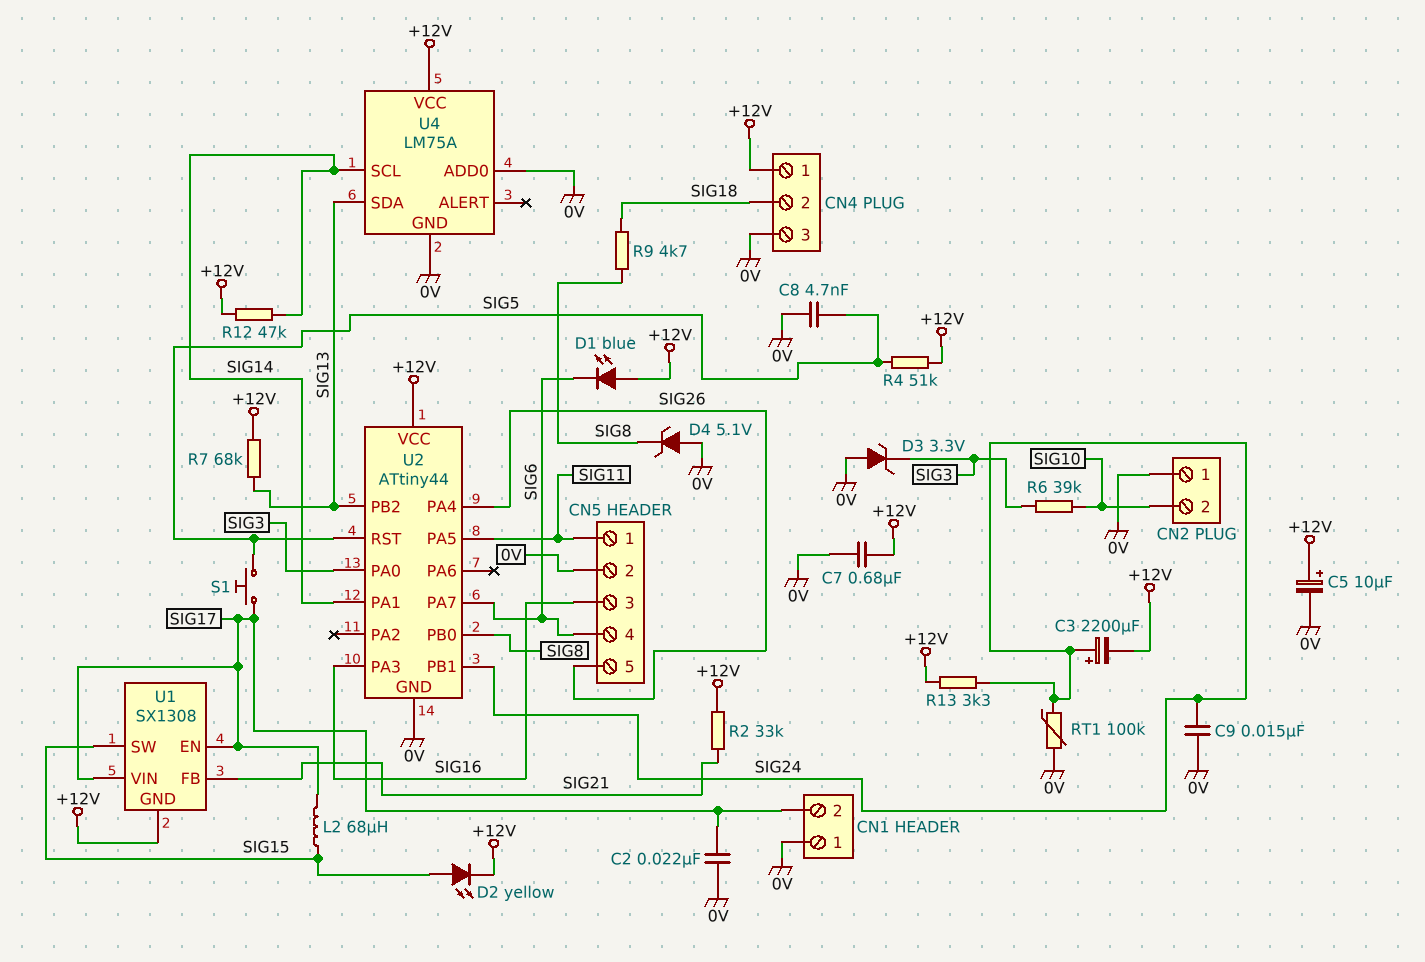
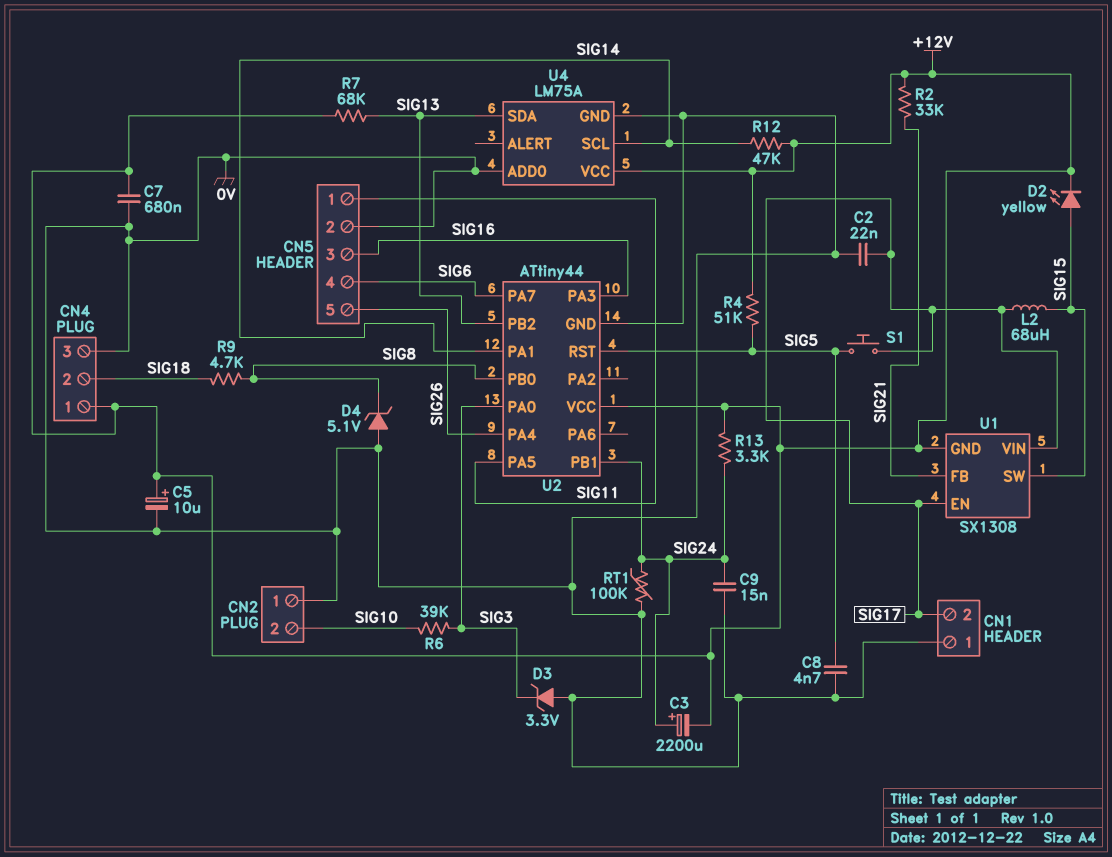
D1: LED blue (A +12V, K SIG6) -> none

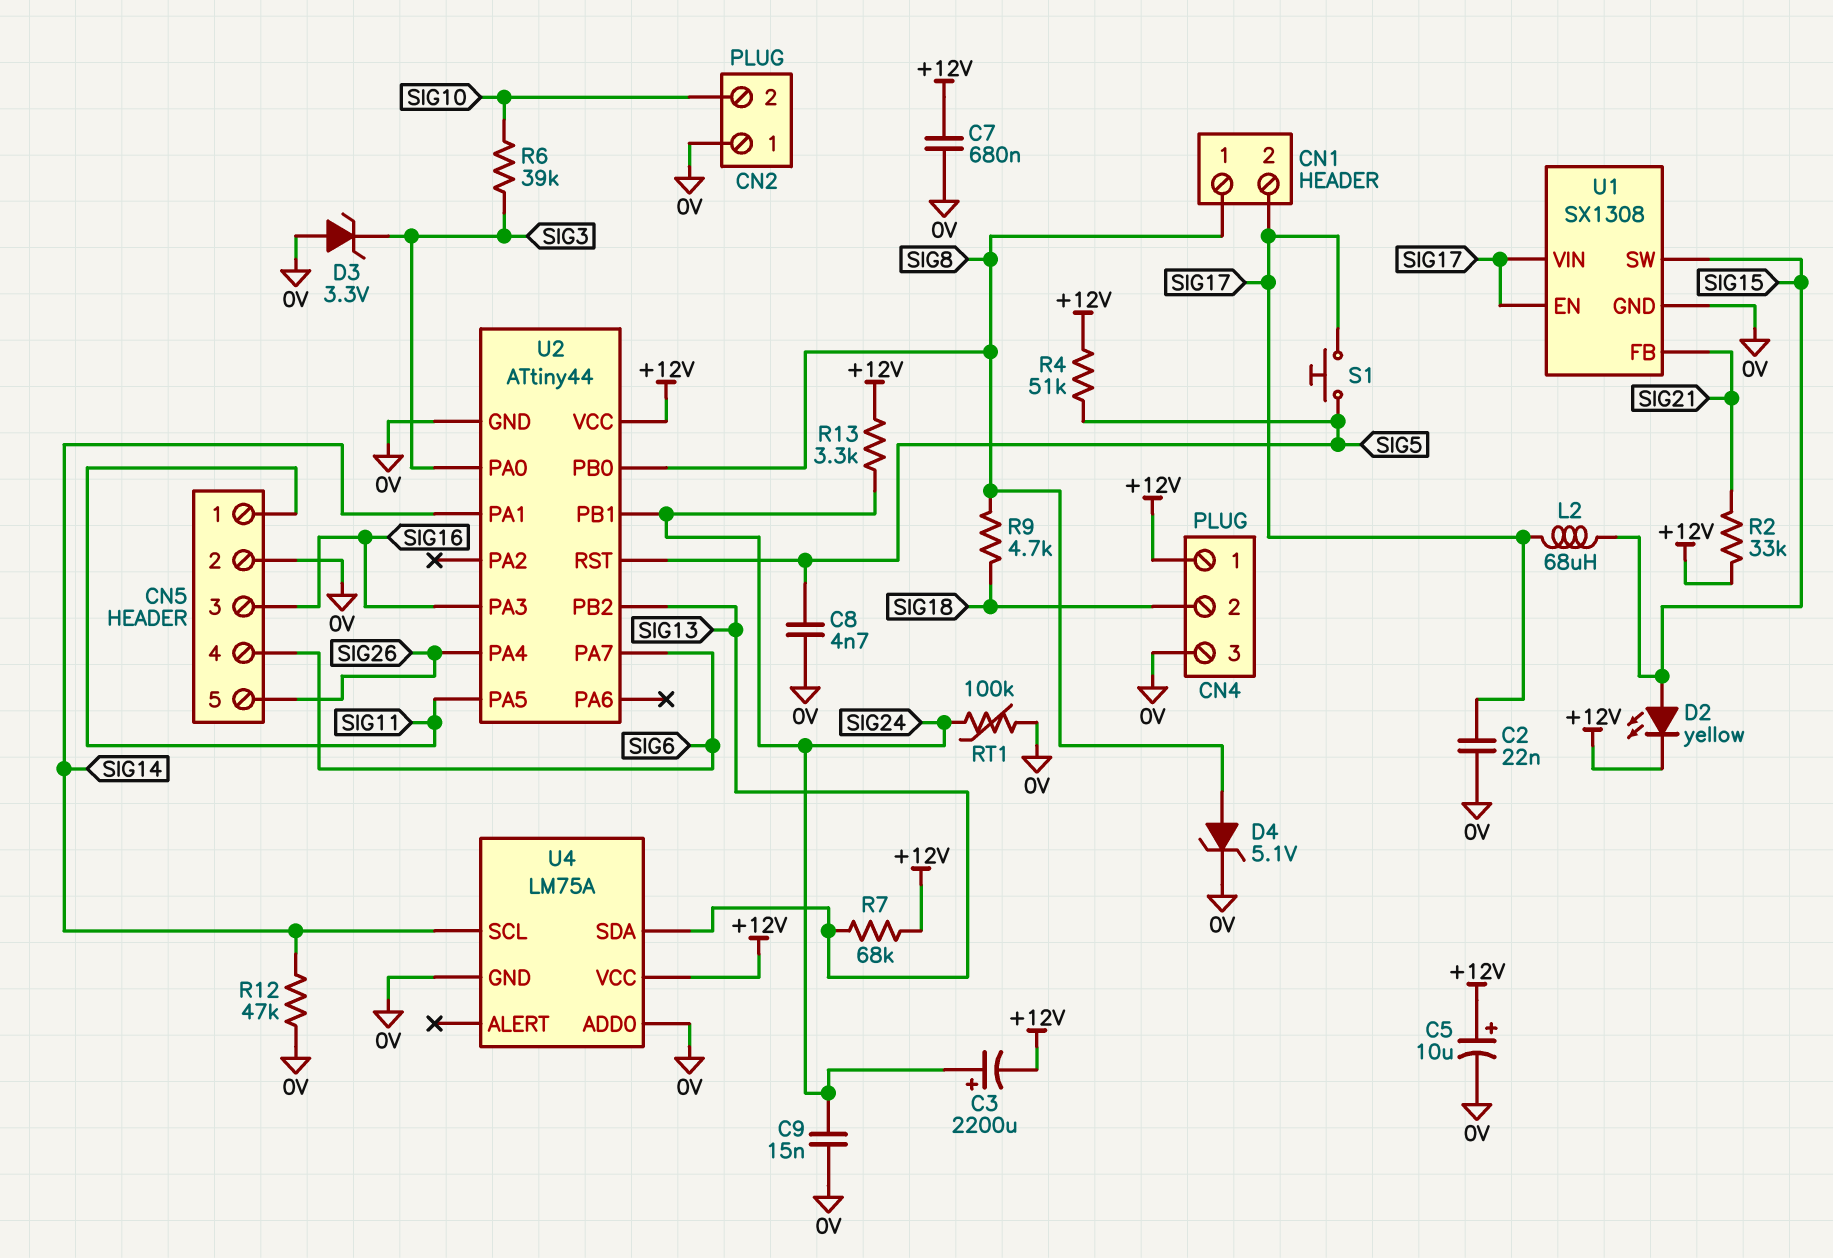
CN1 pin 1: 0V -> SIG8
D4: zener 5.1V (A 0V, K SIG8) -> zener 5.1V (A SIG8, K 0V)
R12: 47k (+12V, SIG14) -> 47k (0V, SIG14)
U1 pin GND: +12V -> 0V

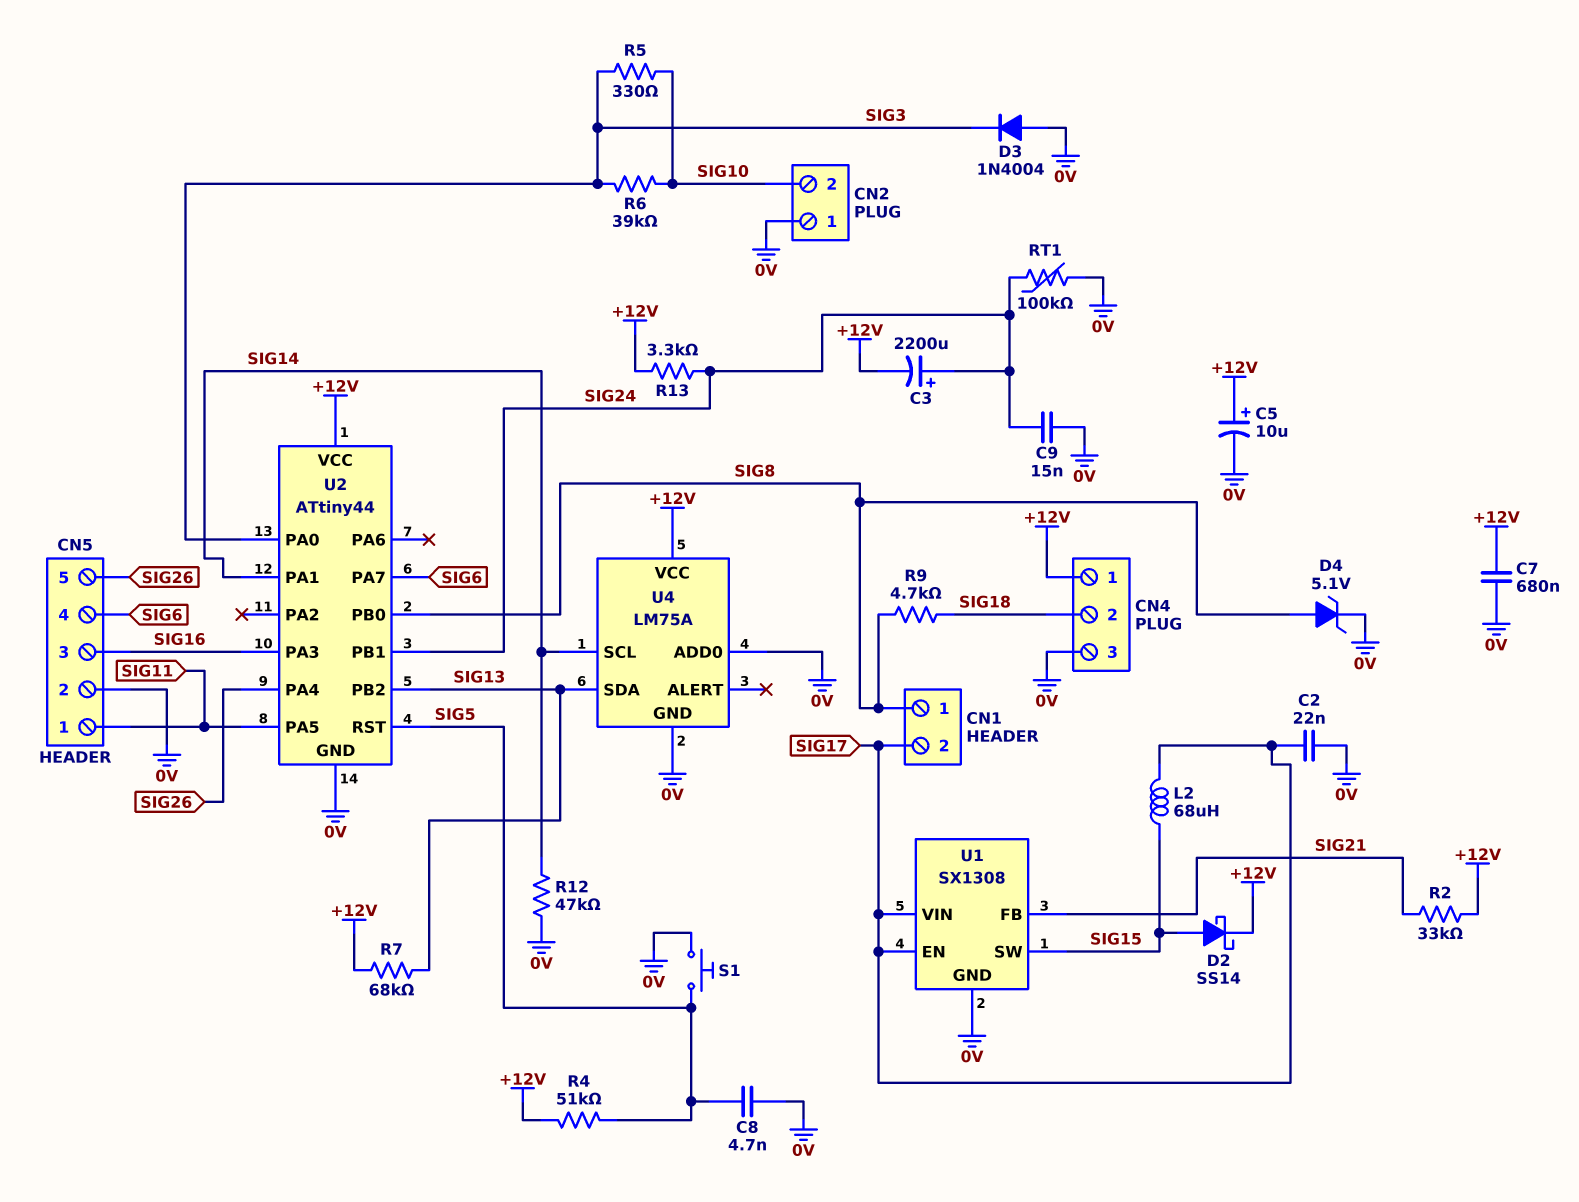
D2: LED yellow (A SIG15, K +12V) -> schottky SS14 (A SIG15, K +12V)
D3: zener 3.3V (A 0V, K SIG3) -> diode 1N4004 (A 0V, K SIG3)
R5: none -> 330 (SIG3, SIG10)
S1: button (SIG5, SIG17) -> button (0V, SIG5)

